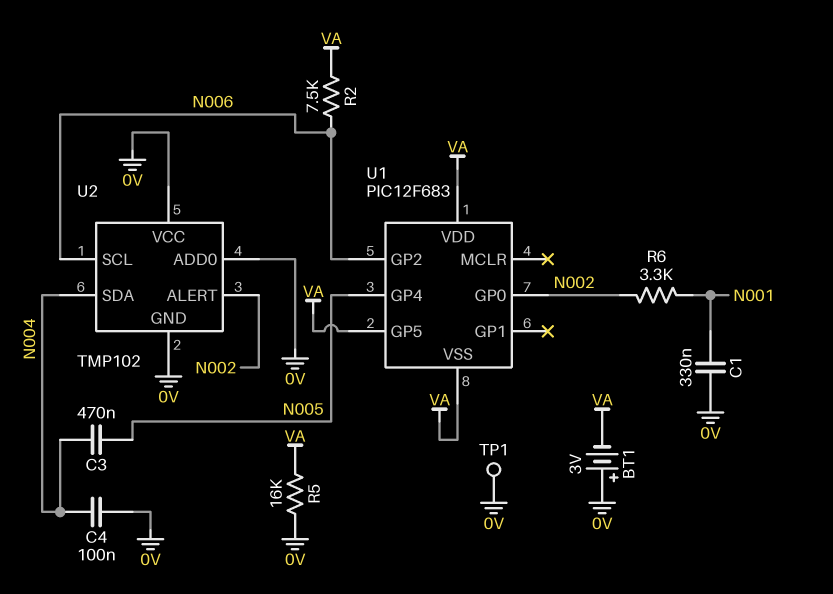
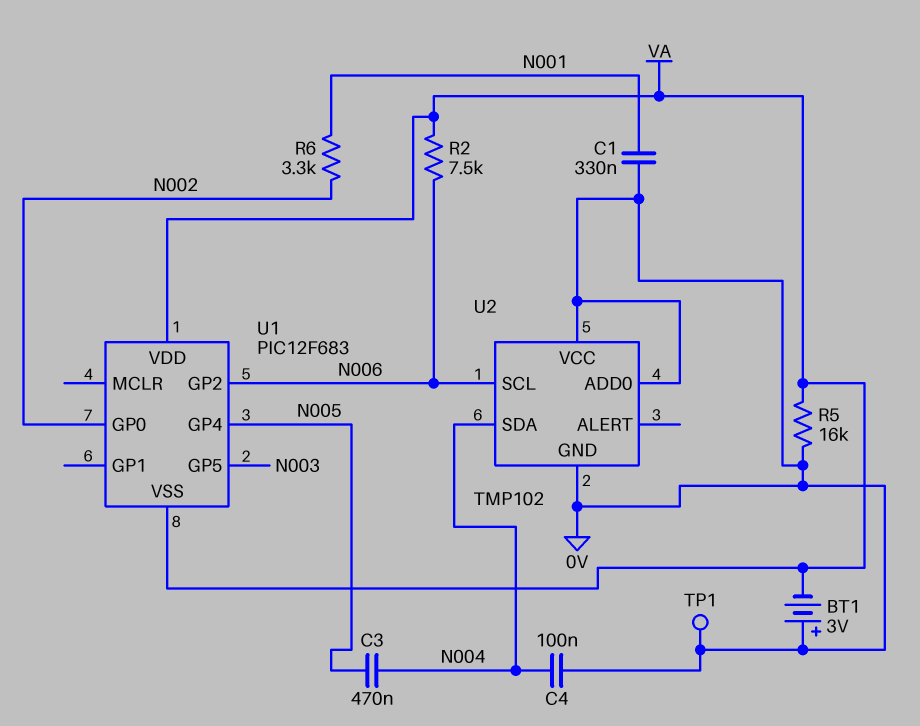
U1 pin GP5: VA -> N003
U2 pin ALERT: N002 -> none

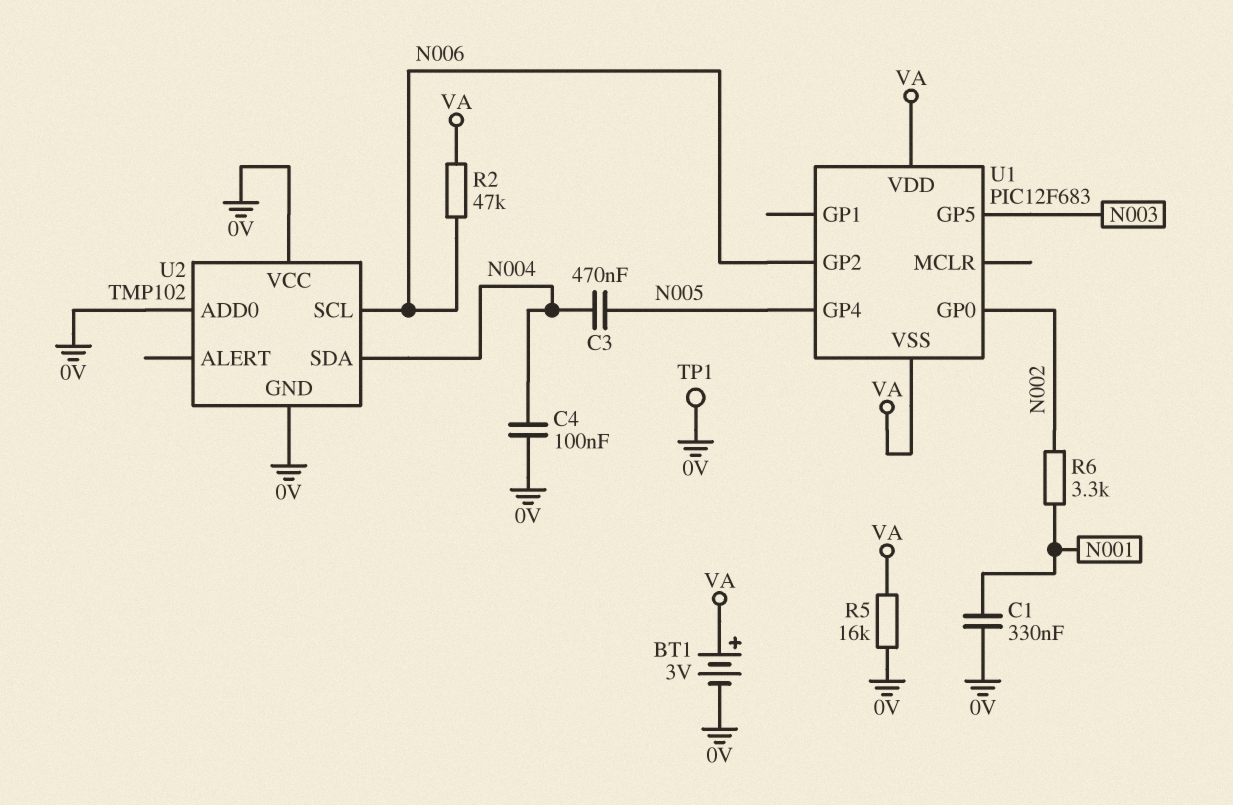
BT1: 3V (plus 0V, minus VA) -> 3V (plus VA, minus 0V)
R2: 7.5k (N006, VA) -> 47k (N006, VA)

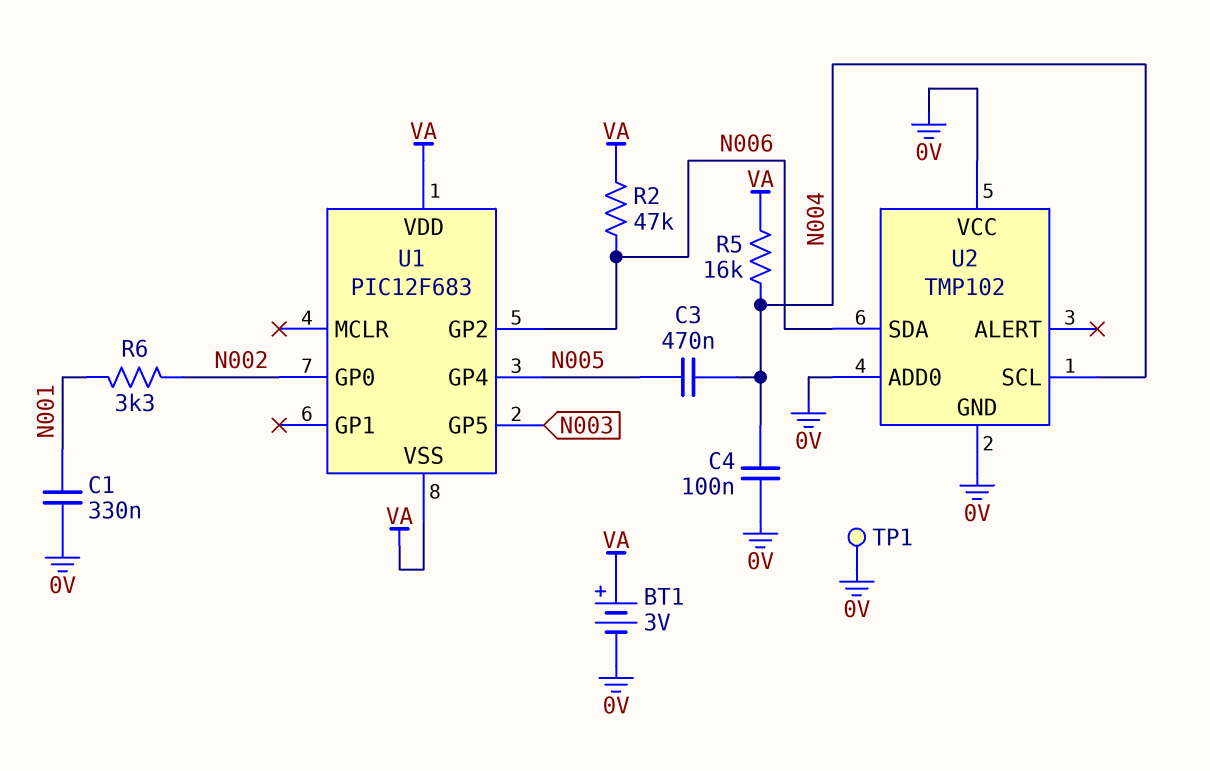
R5: 16k (0V, VA) -> 16k (N004, VA)
U2 pin SCL: N006 -> N004
U2 pin SDA: N004 -> N006

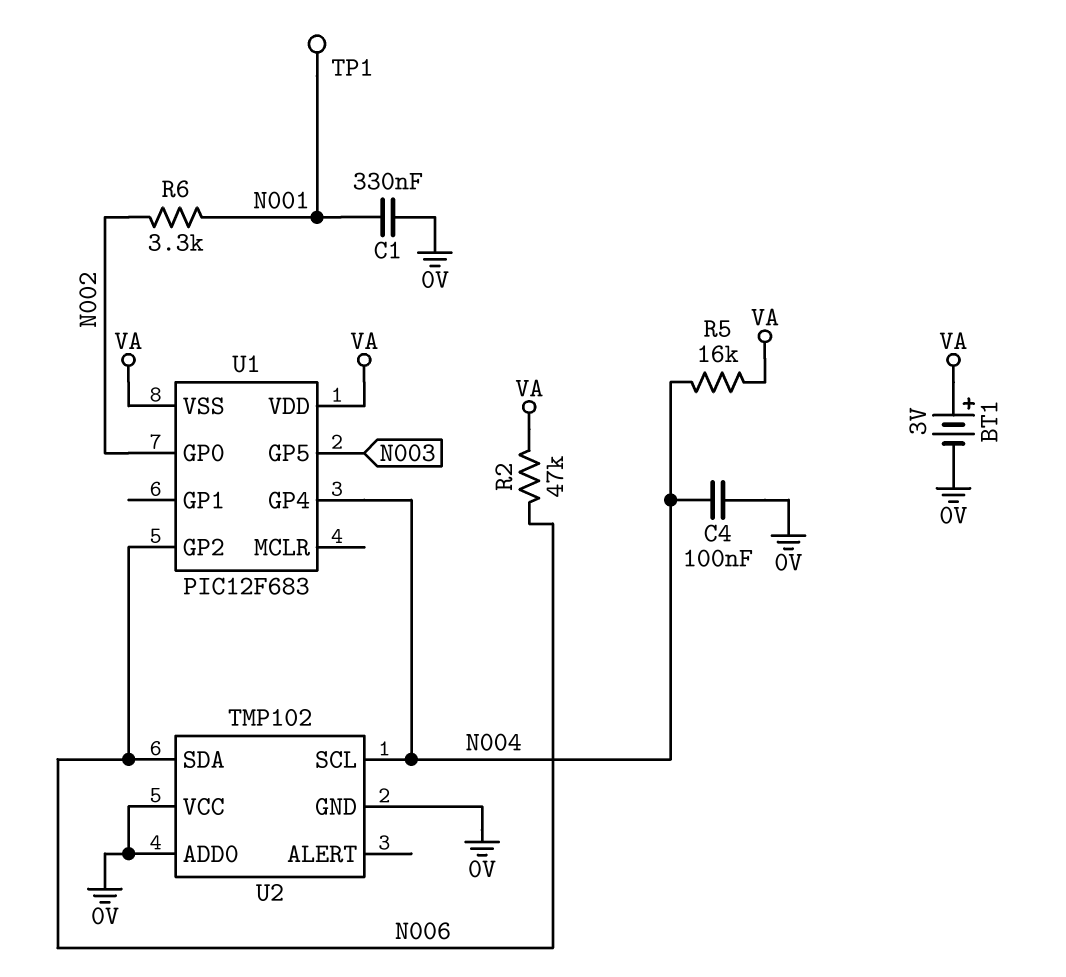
C3: 470nF (N004, N005) -> none
TP1: test point (0V) -> test point (N001)
U1 pin GP4: N005 -> N004

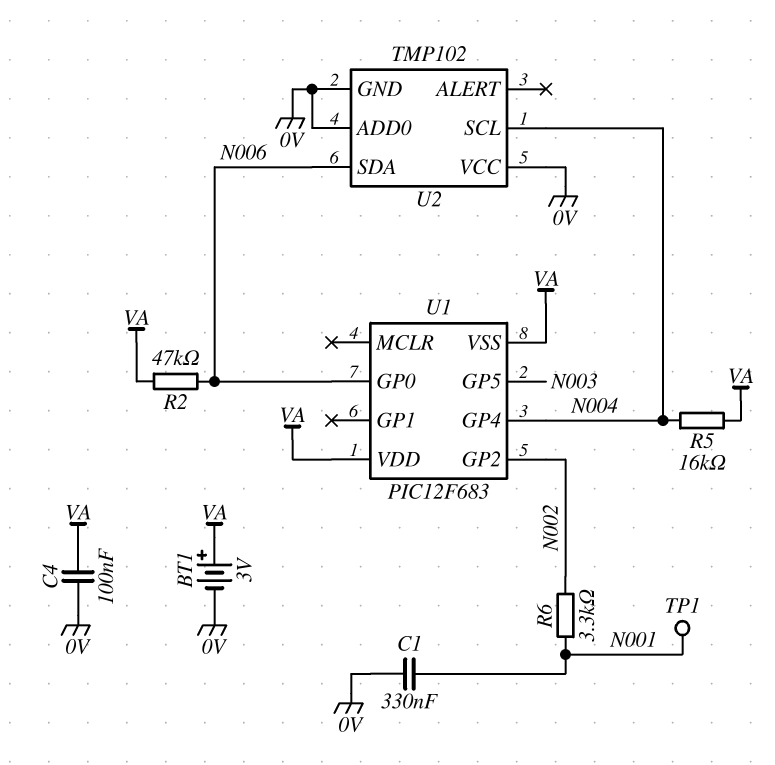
C4: 100nF (0V, N004) -> 100nF (0V, VA)
U1 pin GP0: N002 -> N006
U1 pin GP2: N006 -> N002

